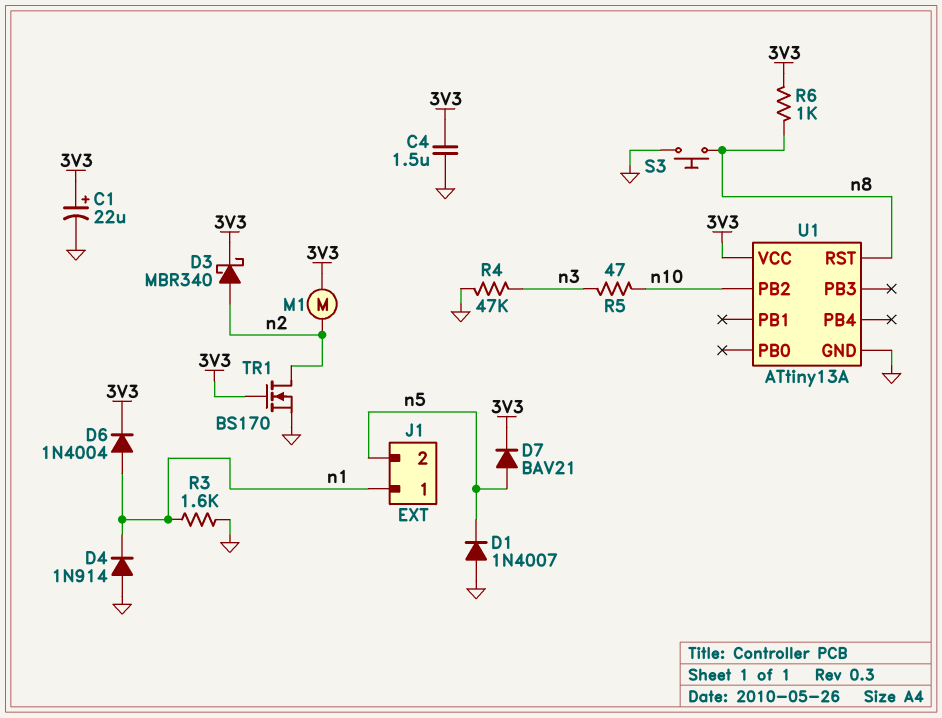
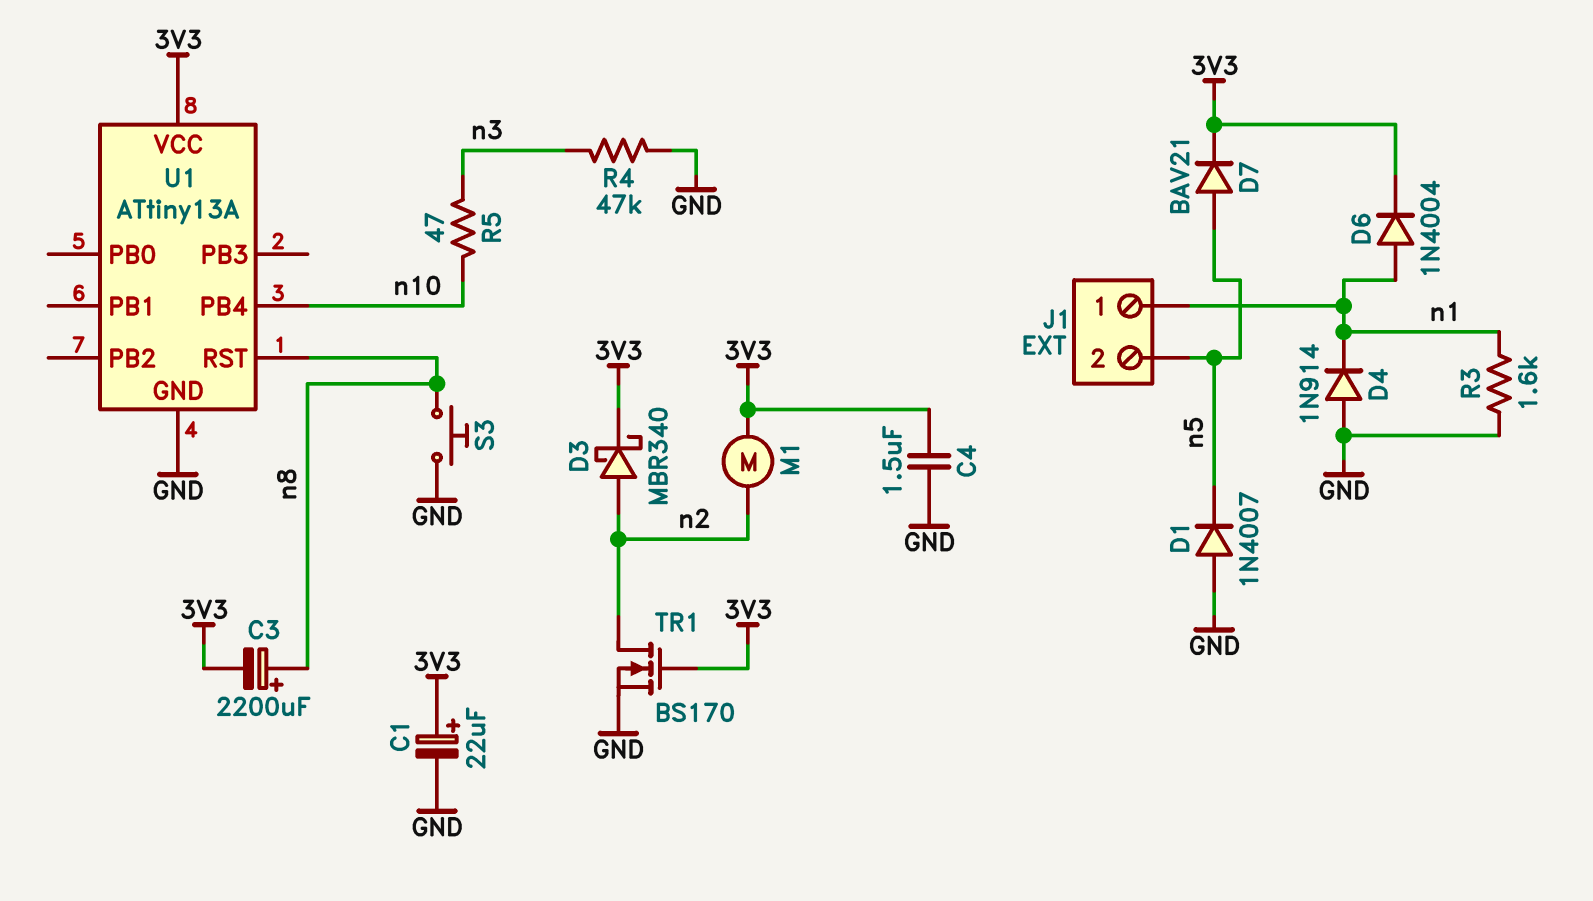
C3: none -> 2200uF (plus n8, minus 3V3)
R6: 1k (3V3, n8) -> none
U1 pin PB2: n10 -> none
U1 pin PB4: none -> n10

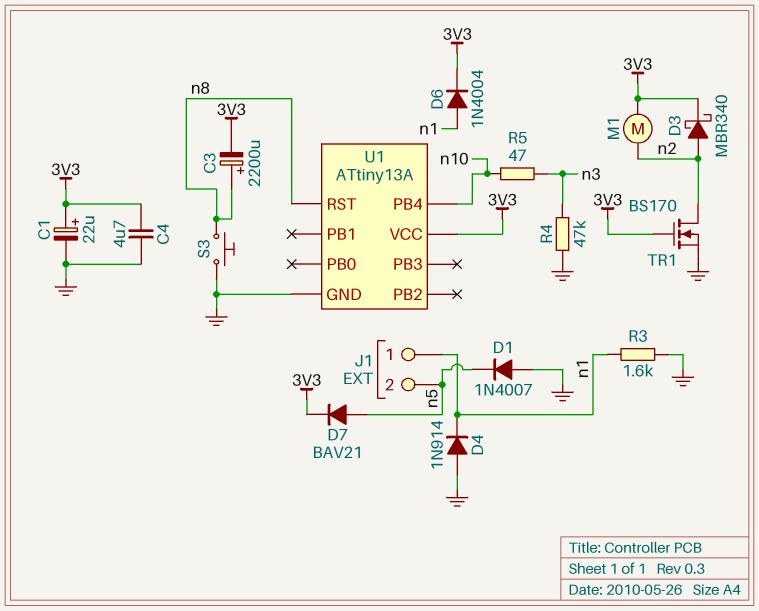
C4: 1.5uF (3V3, GND) -> 4.7uF (3V3, GND)

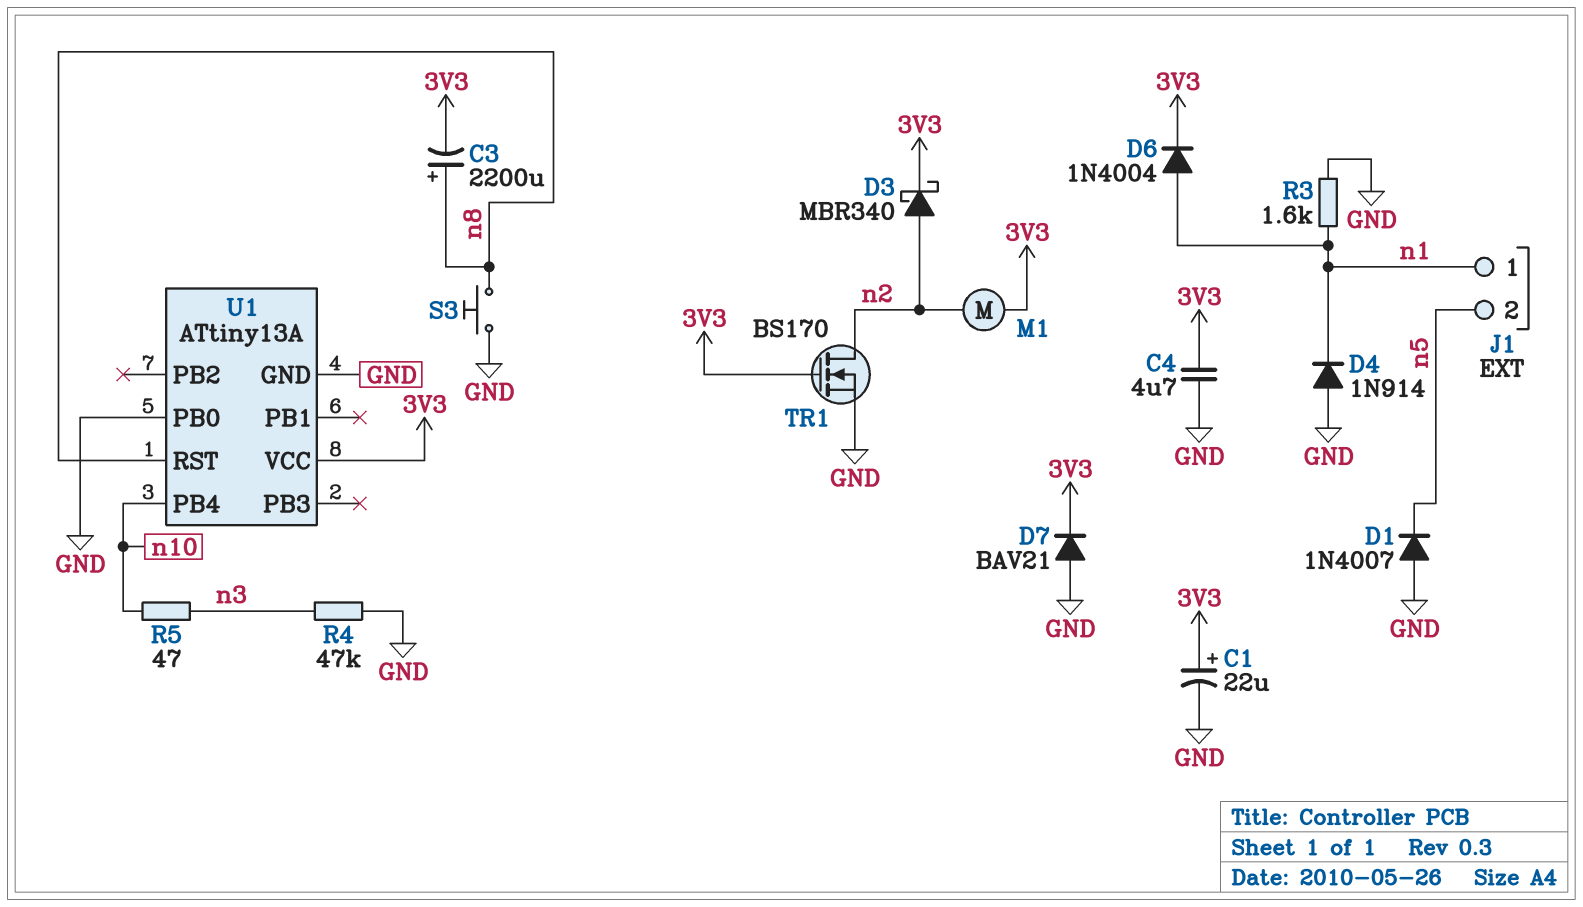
D7: diode BAV21 (A n5, K 3V3) -> diode BAV21 (A GND, K 3V3)
U1 pin PB0: none -> GND

